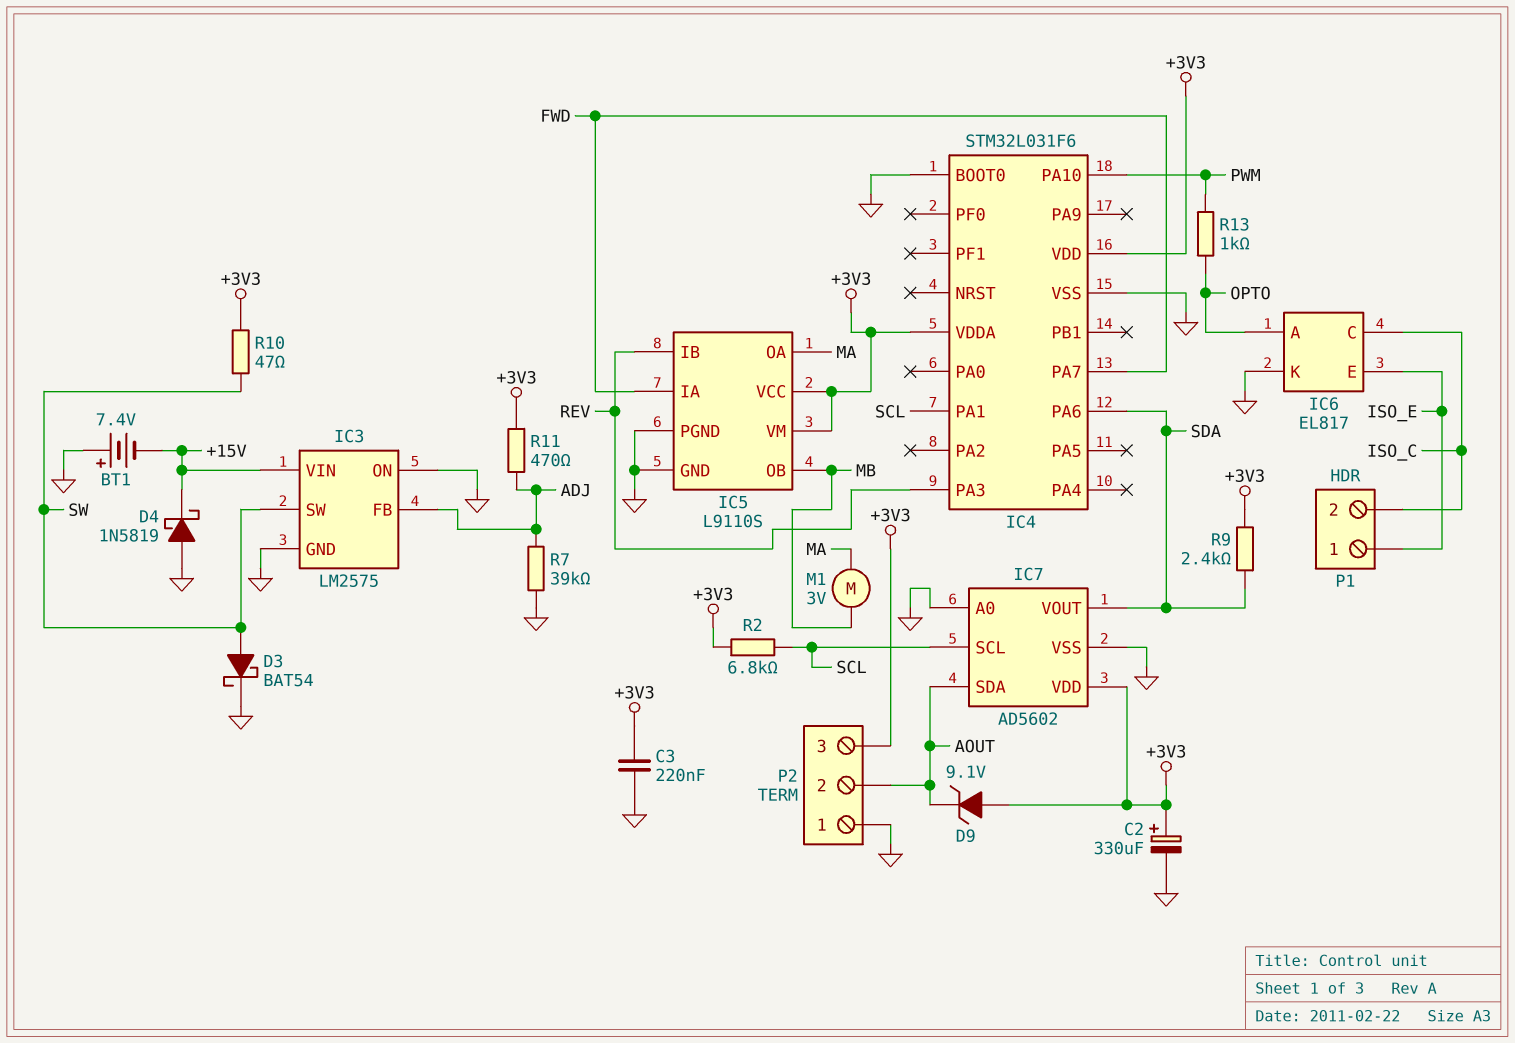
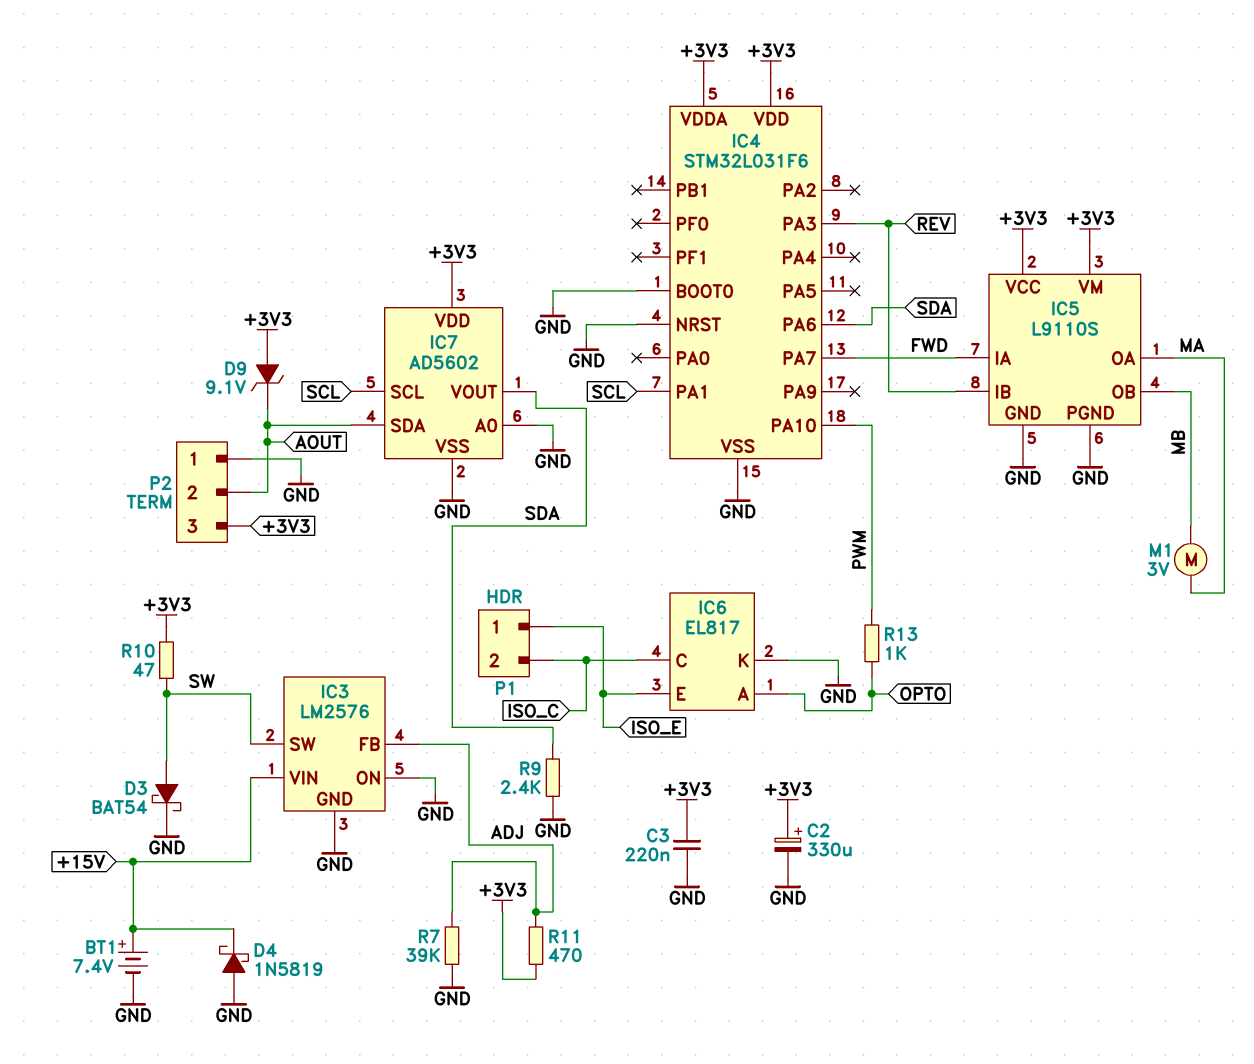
BT1: 7.4V (plus GND, minus +15V) -> 7.4V (plus +15V, minus GND)
IC3: LM2575 -> LM2576
IC4 pin NRST: none -> GND
R2: 6.8k (+3V3, SCL) -> none
R9: 2.4k (+3V3, SDA) -> 2.4k (GND, SDA)

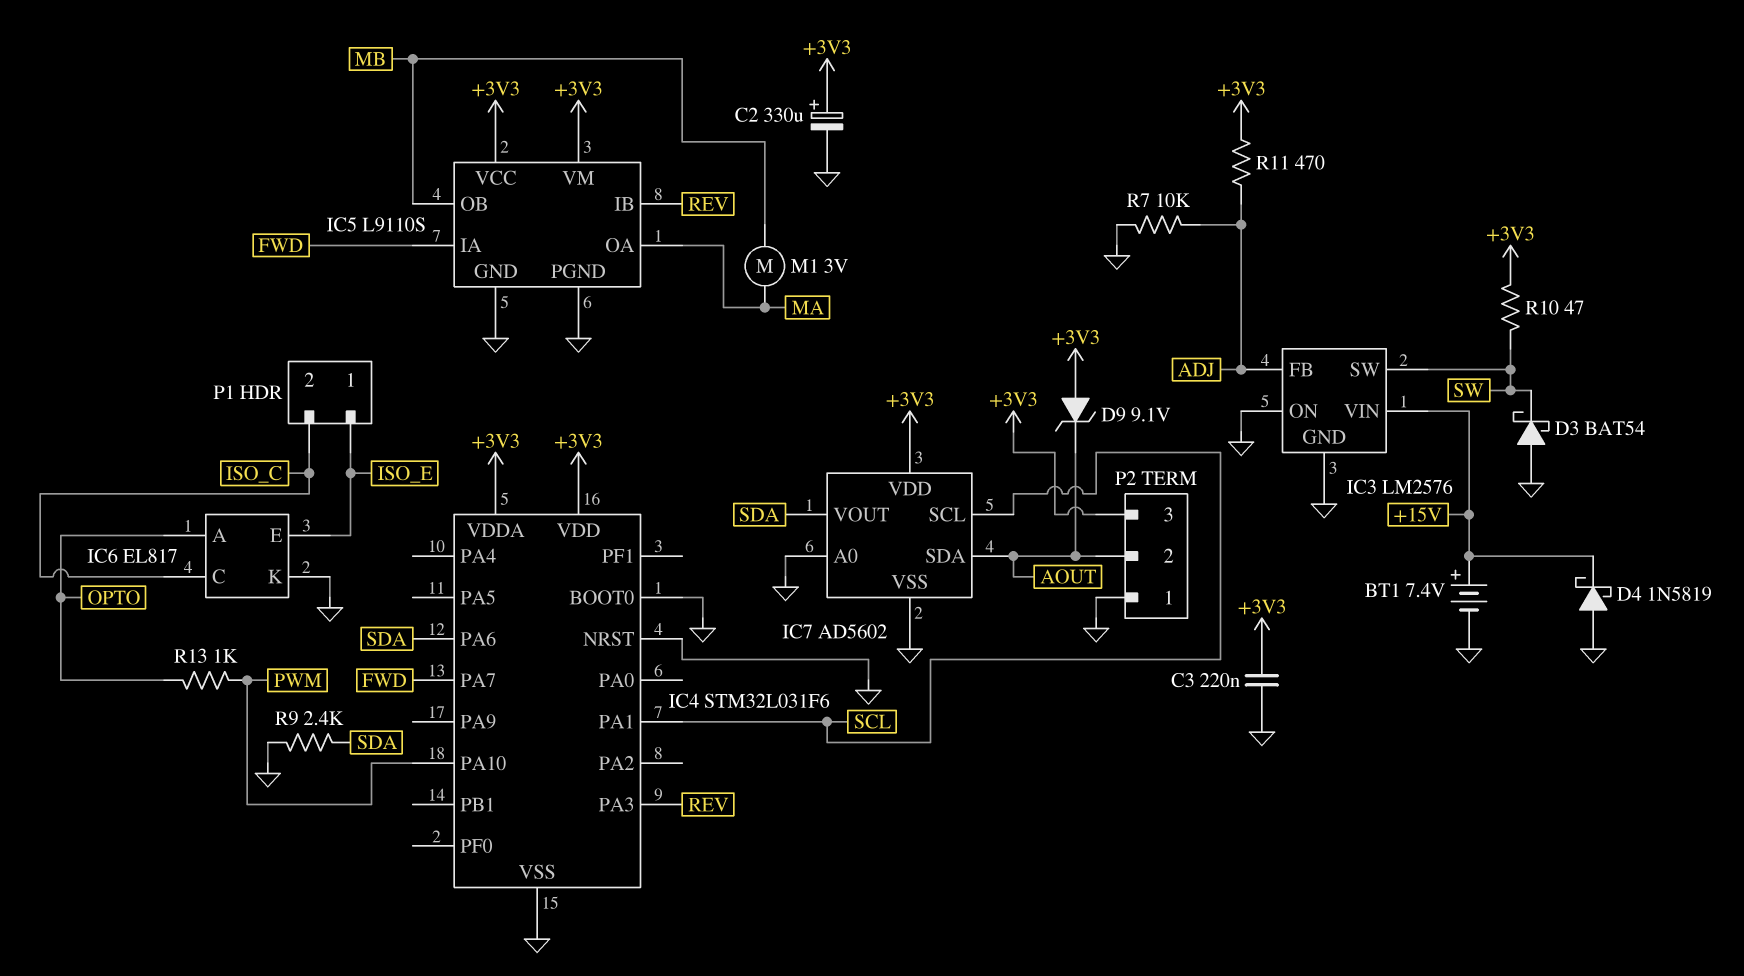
D3: schottky BAT54 (A SW, K GND) -> schottky BAT54 (A GND, K SW)
R7: 39k (ADJ, GND) -> 10k (ADJ, GND)

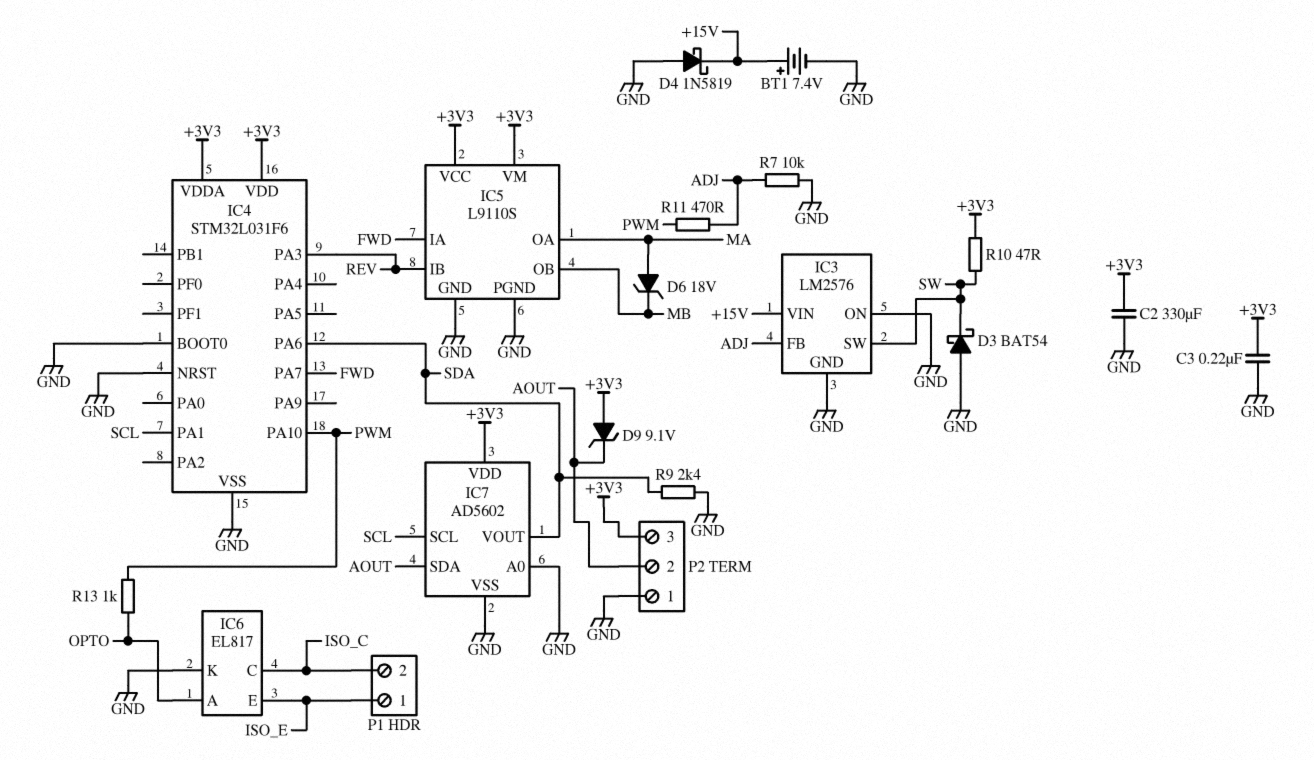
C2: 330uF (plus +3V3, minus GND) -> 330uF (+3V3, GND)
D6: none -> zener 18V (A MA, K MB)
M1: motor 3V (MA, MB) -> none
R11: 470 (+3V3, ADJ) -> 470 (ADJ, PWM)

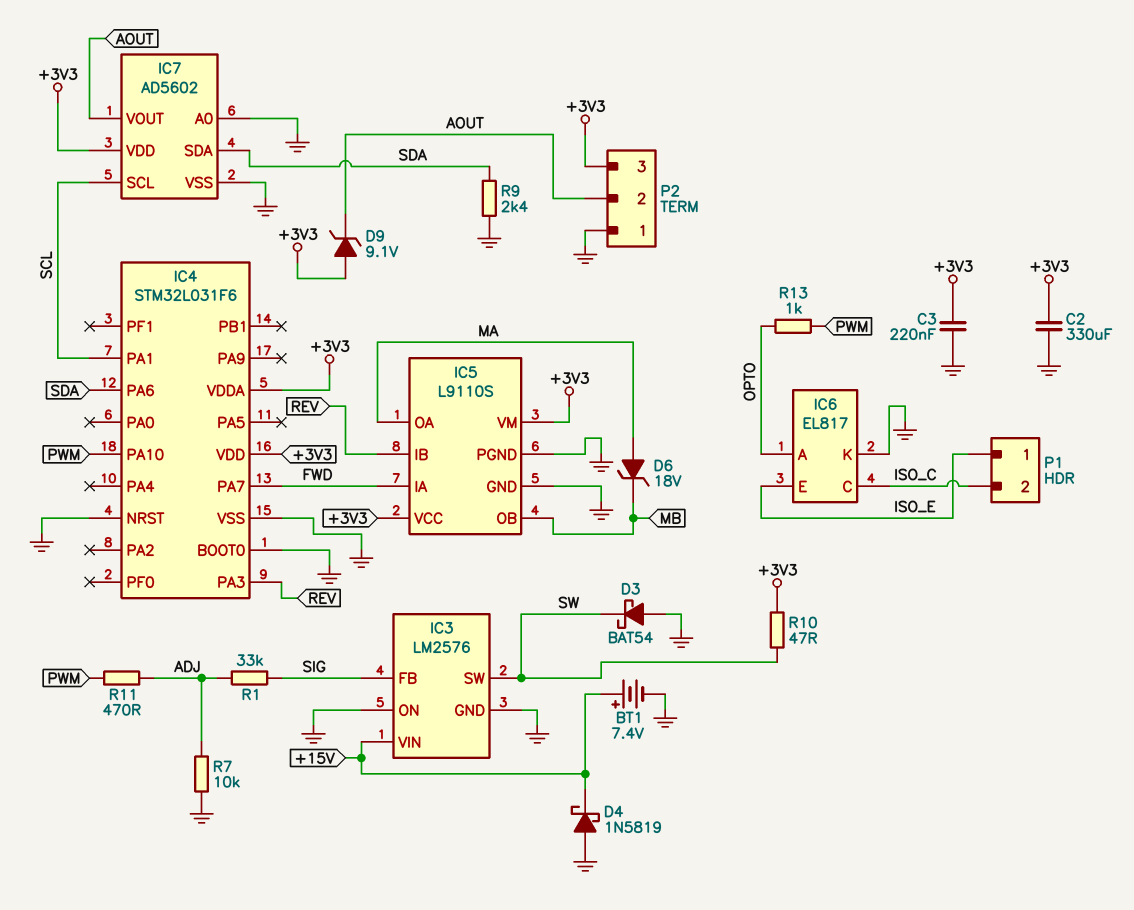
IC3 pin FB: ADJ -> SIG
IC7 pin SDA: AOUT -> SDA
IC7 pin VOUT: SDA -> AOUT
R1: none -> 33k (ADJ, SIG)

